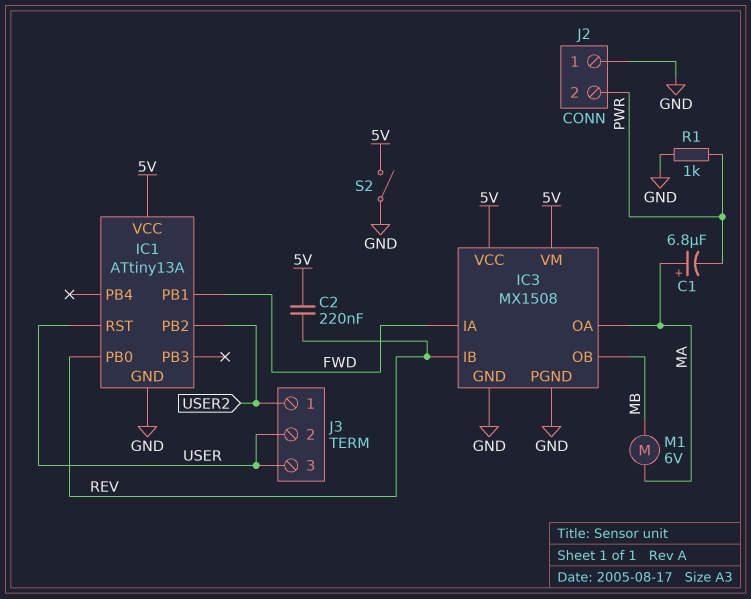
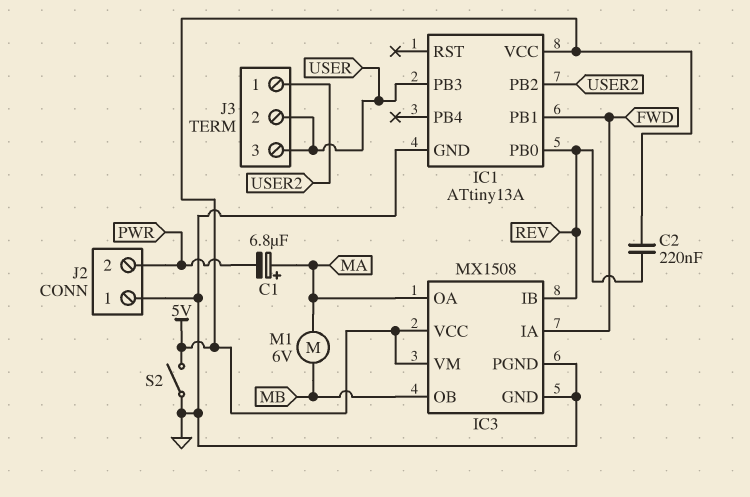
IC1 pin PB3: none -> USER
IC1 pin RST: USER -> none
R1: 1k (GND, PWR) -> none

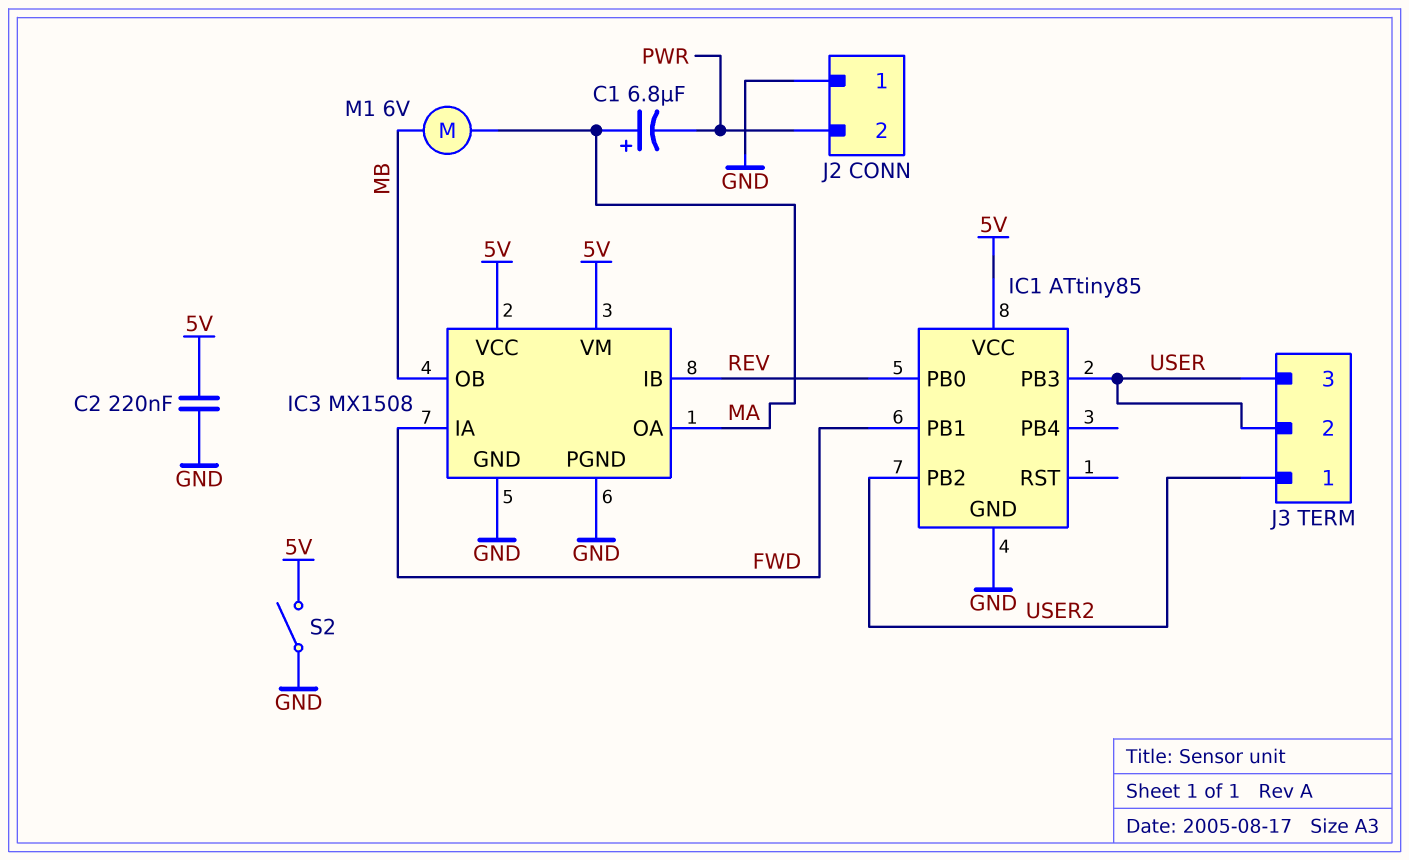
C2: 220nF (5V, REV) -> 220nF (5V, GND)
IC1: ATtiny13A -> ATtiny85

